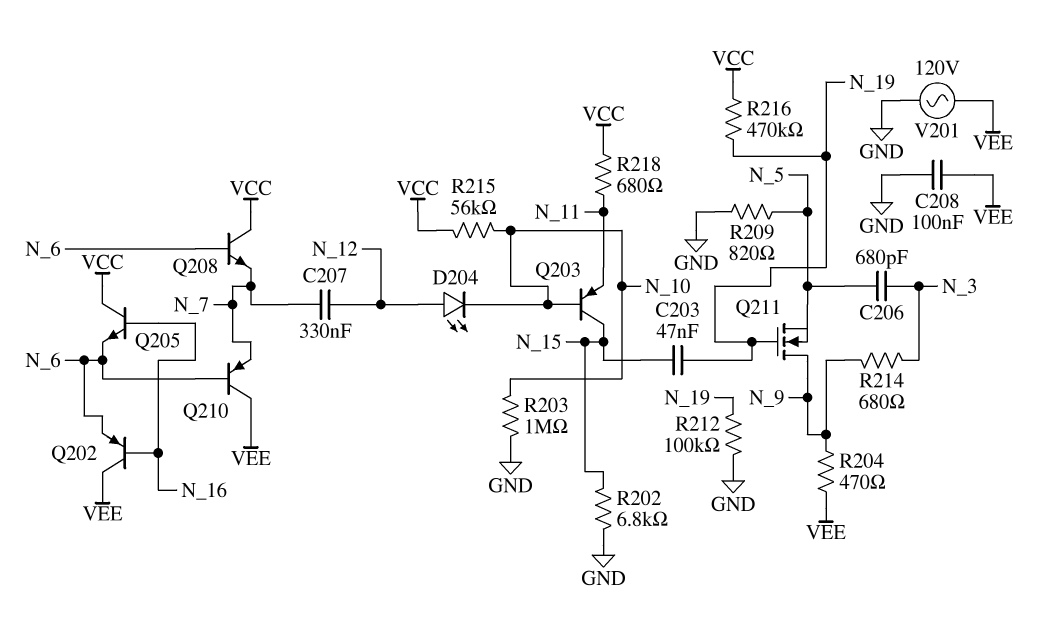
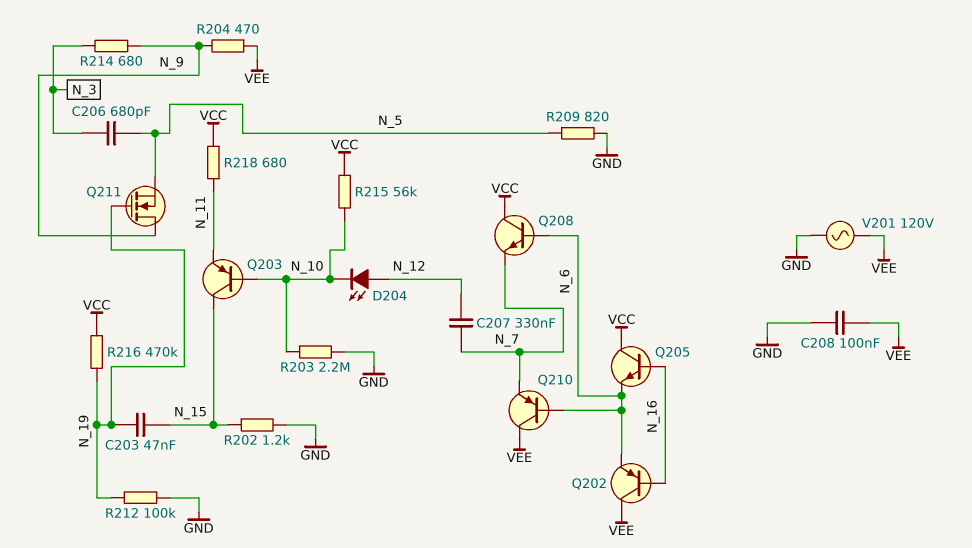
R202: 6.8k (GND, N_15) -> 1.2k (GND, N_15)
R203: 1M (GND, N_10) -> 2.2M (GND, N_10)

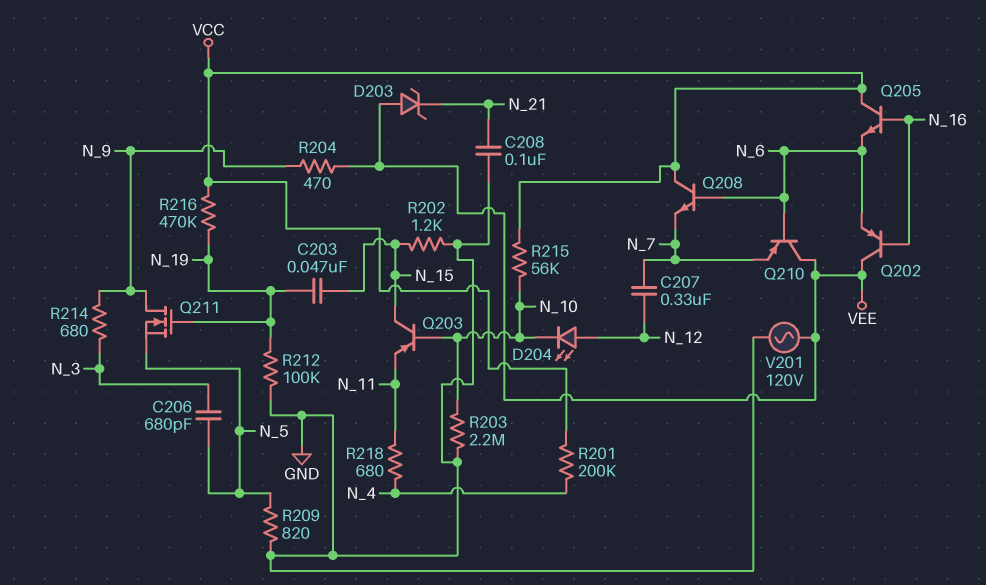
C208: 100nF (GND, VEE) -> 100nF (GND, N_21)
D203: none -> zener (A VEE, K N_21)
R201: none -> 200k (N_4, VCC)
R218: 680 (N_11, VCC) -> 680 (N_4, N_11)

